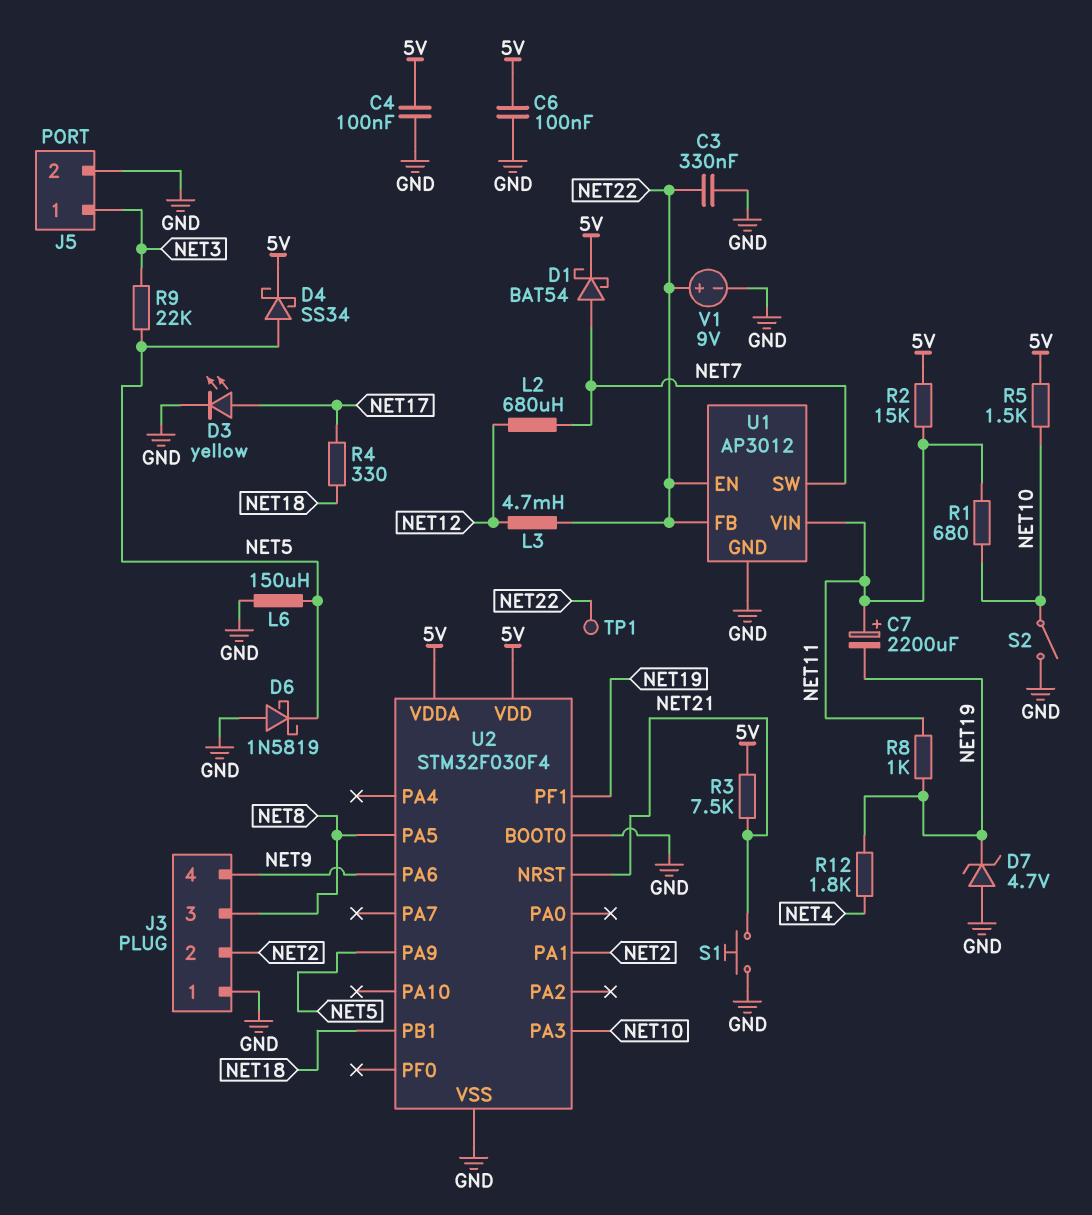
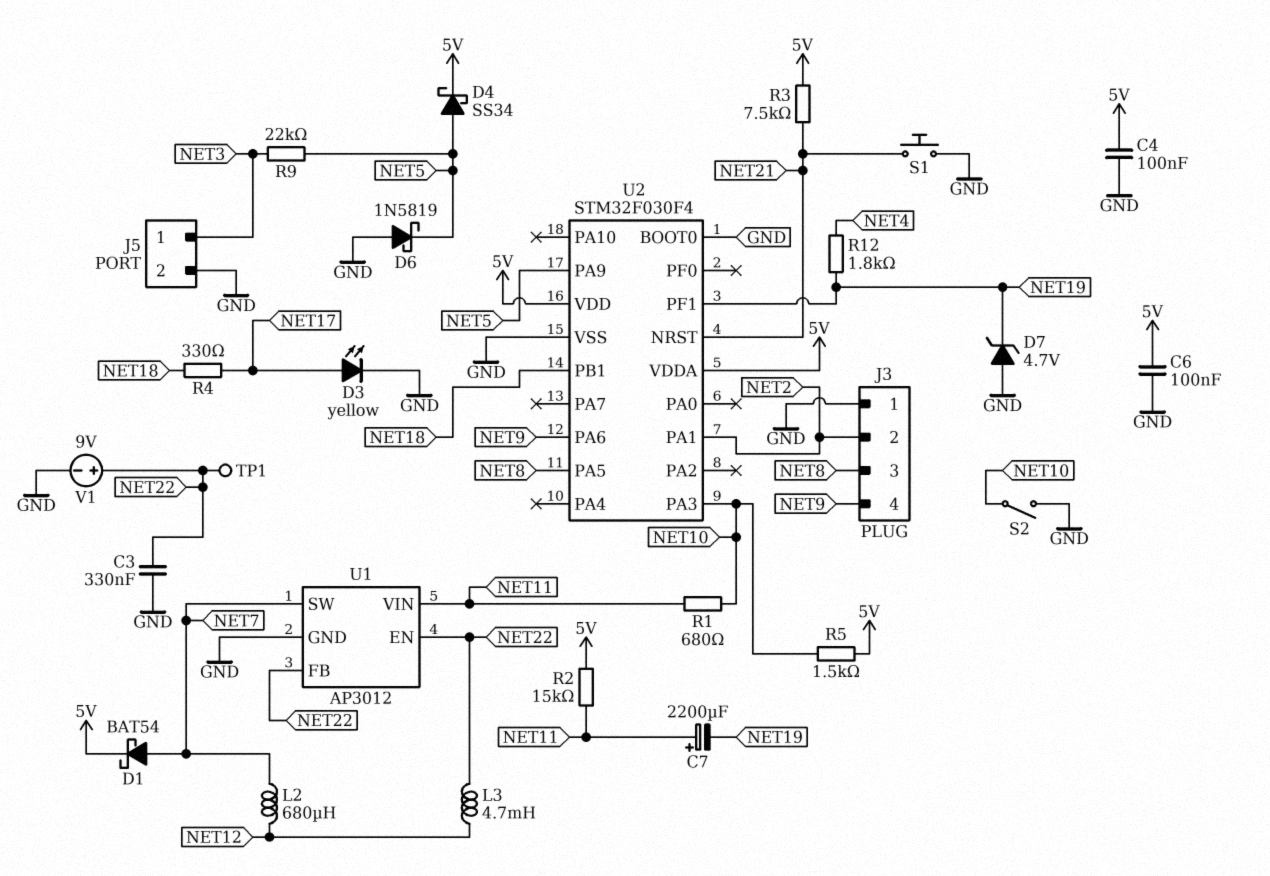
L6: 150uH (GND, NET5) -> none
R8: 1k (NET11, NET19) -> none

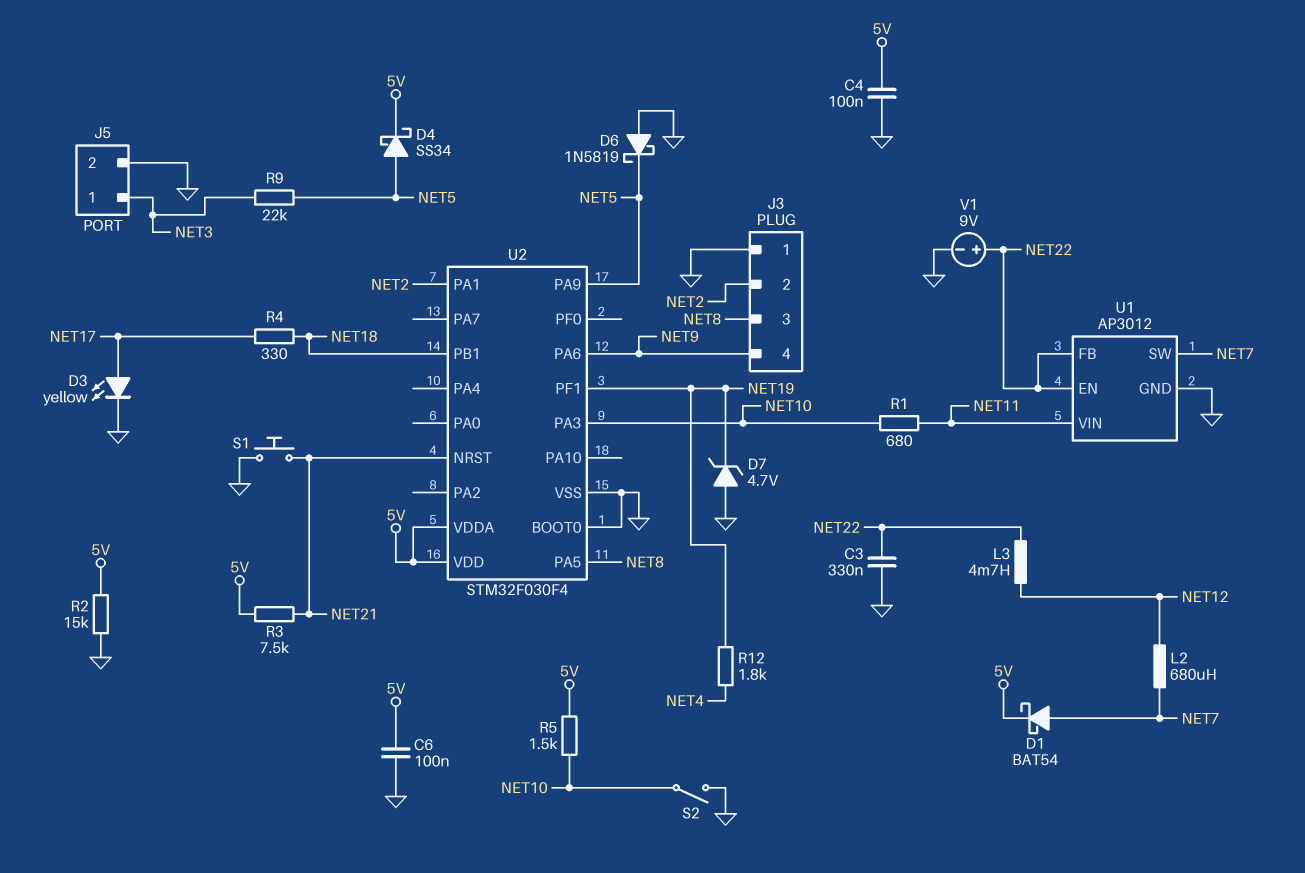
C7: 2200uF (plus NET11, minus NET19) -> none
R2: 15k (5V, NET11) -> 15k (5V, GND)
TP1: test point (NET22) -> none

